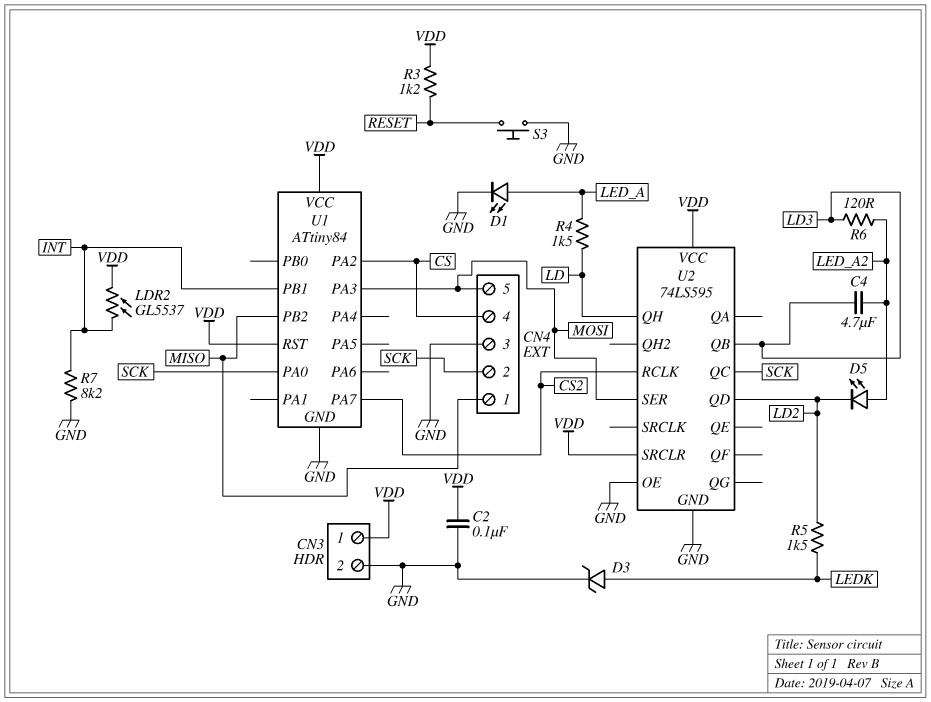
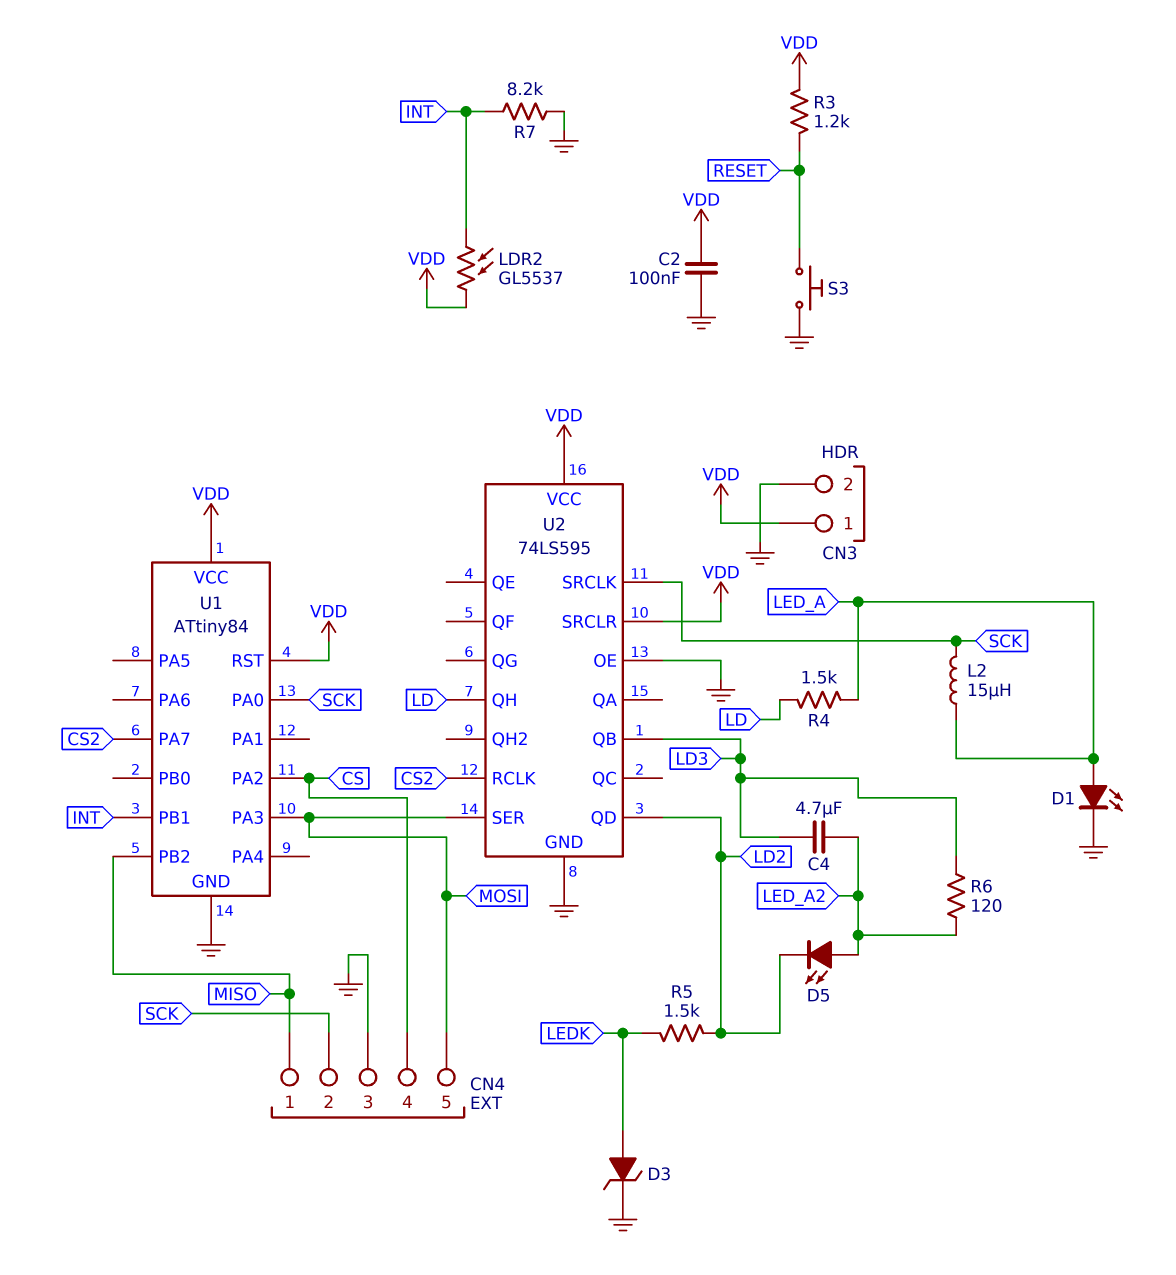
L2: none -> 15uH (LED_A, SCK)
U2 pin QC: SCK -> none
U2 pin SRCLK: none -> SCK

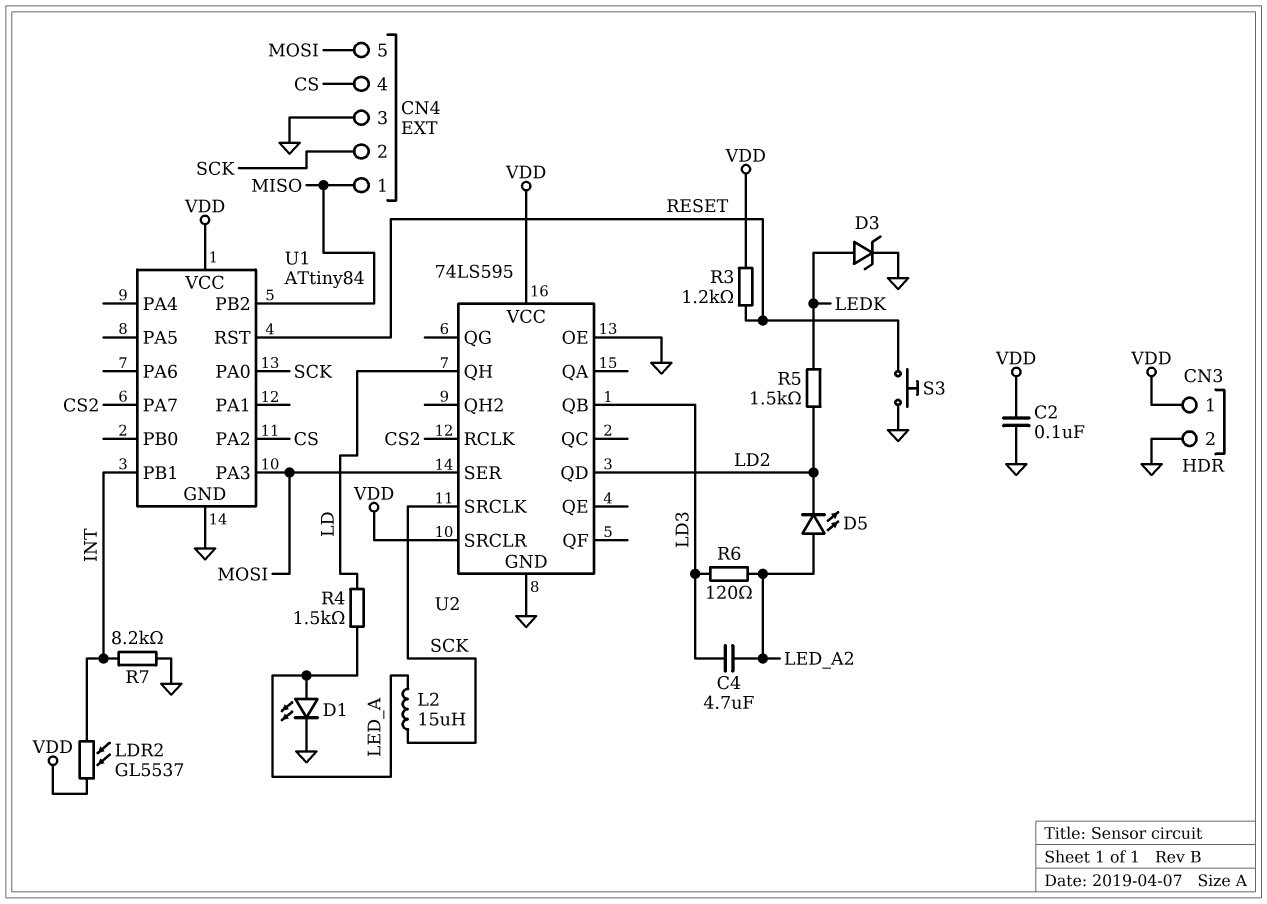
U1 pin RST: VDD -> RESET

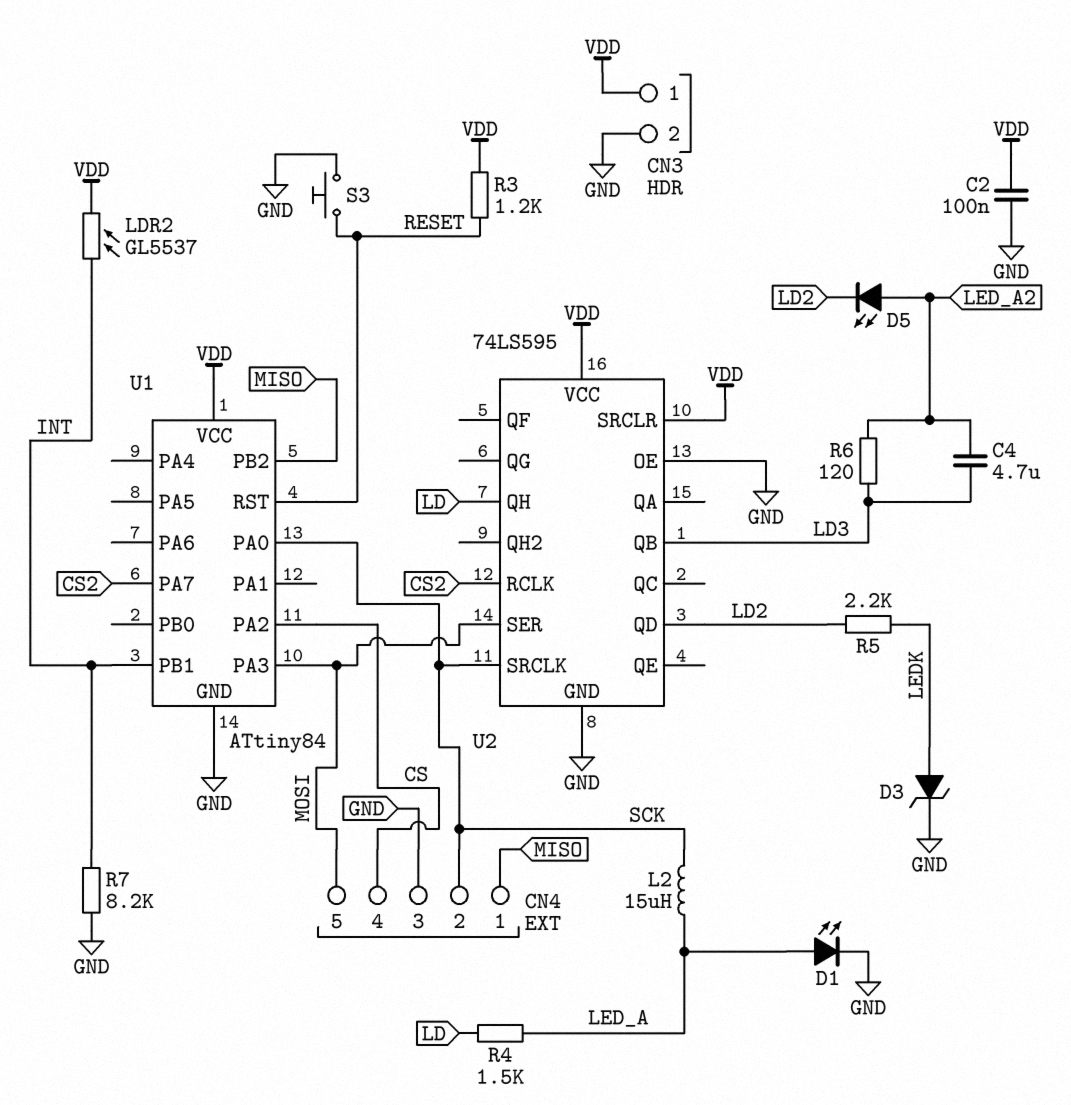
R5: 1.5k (LD2, LEDK) -> 2.2k (LD2, LEDK)

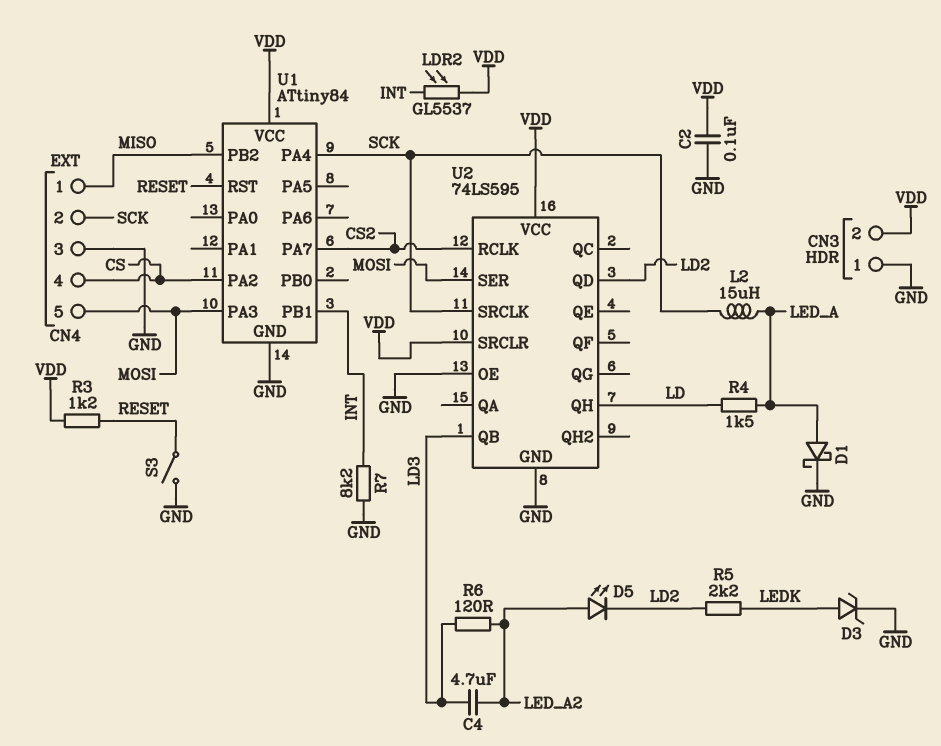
CN3 pin 1: VDD -> GND
CN3 pin 2: GND -> VDD
D1: LED (A LED_A, K GND) -> schottky (A LED_A, K GND)
S3: button (GND, RESET) -> switch (GND, RESET)
U1 pin PA0: SCK -> none
U1 pin PA4: none -> SCK

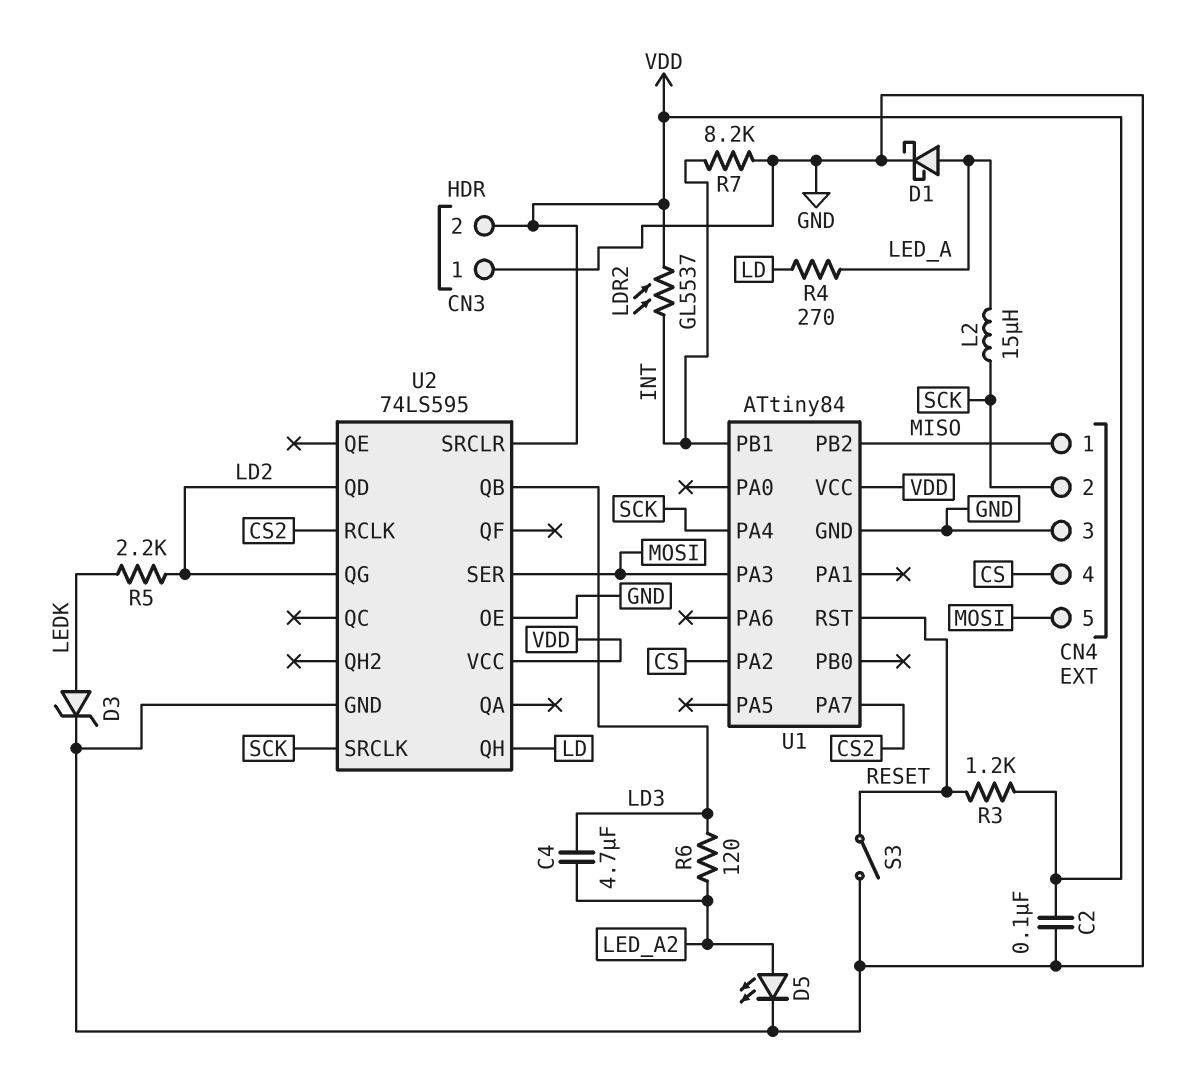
D5: LED (A LED_A2, K LD2) -> LED (A LED_A2, K GND)
R4: 1.5k (LD, LED_A) -> 270 (LD, LED_A)
U2 pin QG: none -> LD2

